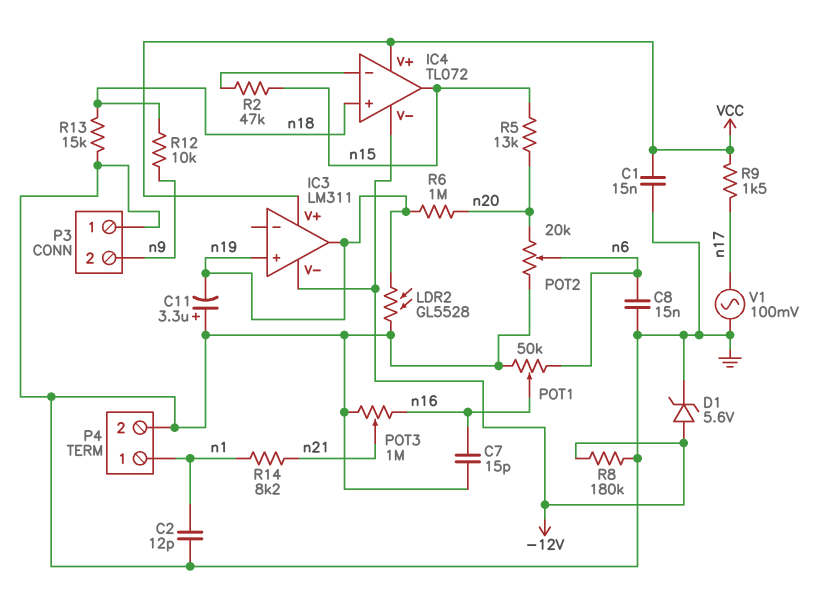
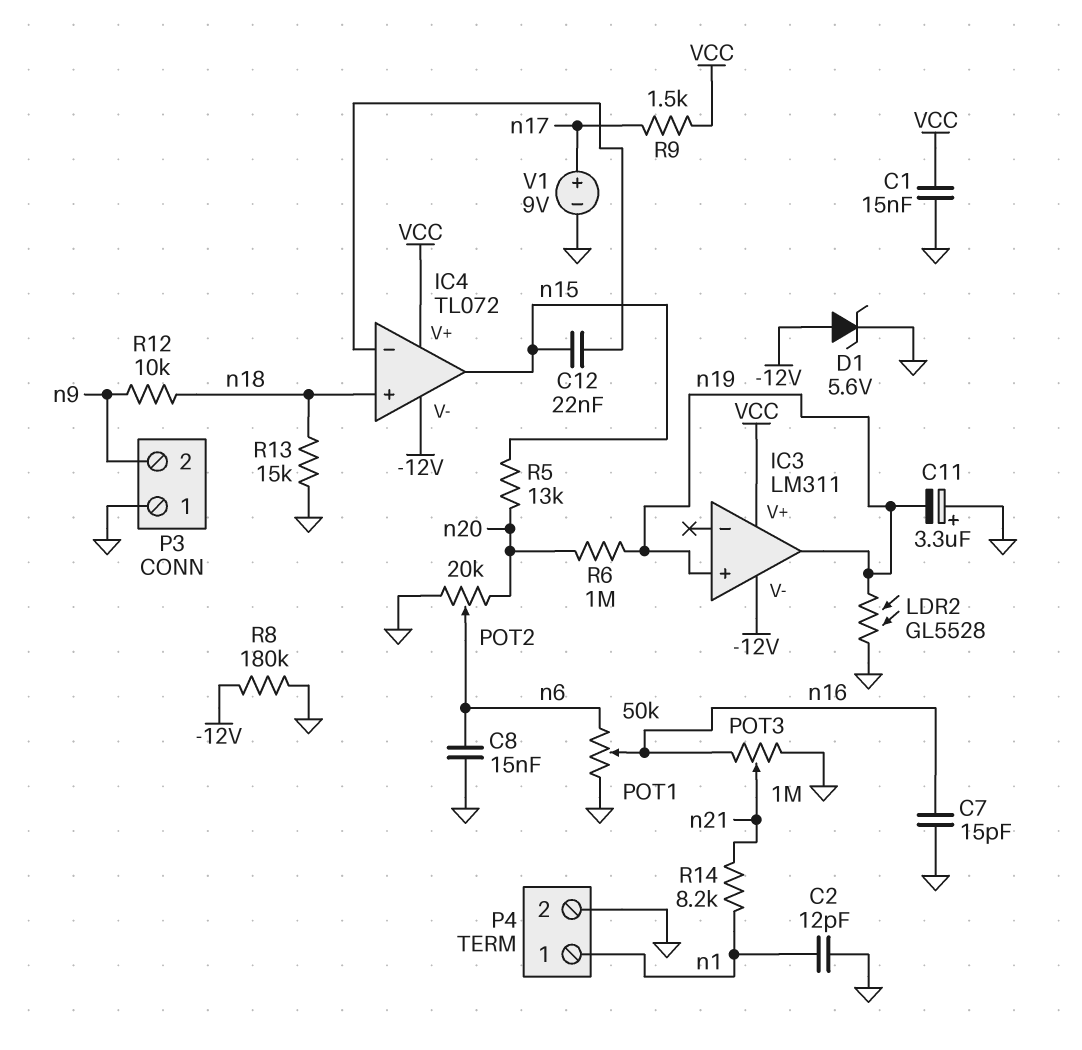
C12: none -> 22nF (IC4/in-, n15)
R2: 47k (IC4/in-, n15) -> none
V1: AC 100mV (GND, n17) -> 9V (plus n17, minus GND)

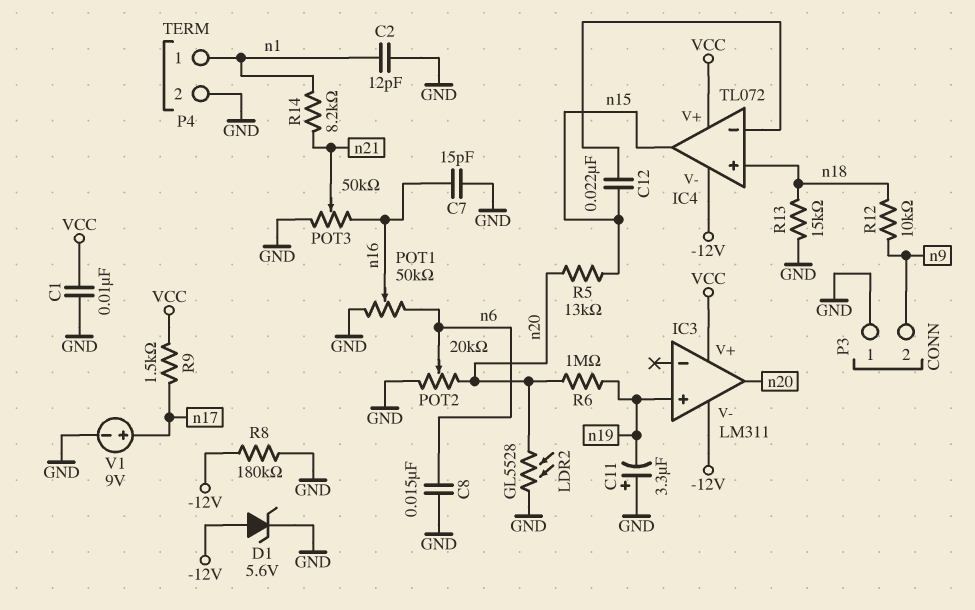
C1: 15nF (GND, VCC) -> 10nF (GND, VCC)
IC3 pin out: n19 -> n20
LDR2: GL5528 (GND, n19) -> GL5528 (GND, n20)
POT3: 1M (GND, n16, wiper n21) -> 50k (GND, n16, wiper n21)

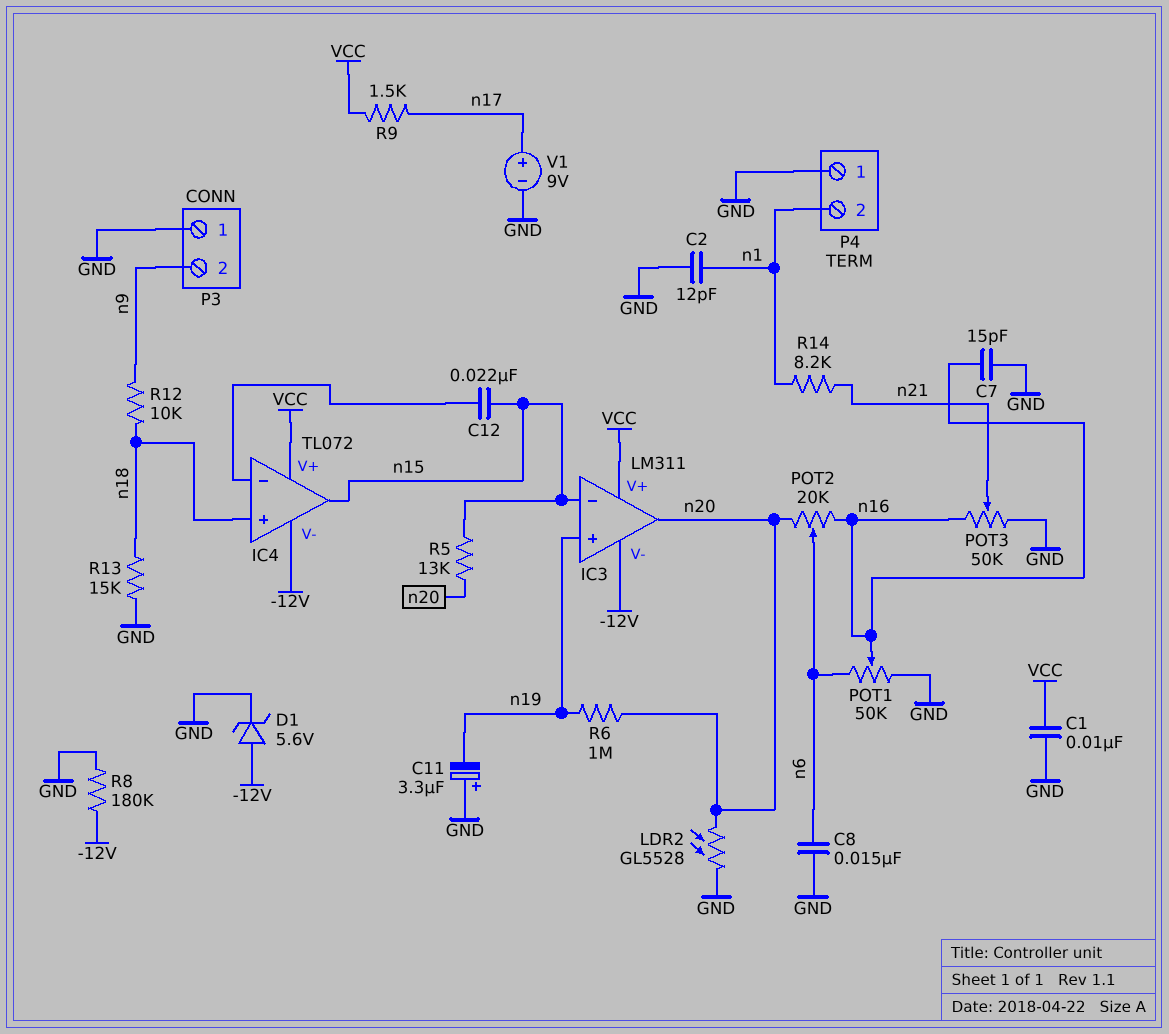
IC3 pin in-: none -> n15
P4 pin 1: n1 -> GND
P4 pin 2: GND -> n1
POT2: 20k (GND, n20, wiper n6) -> 20k (n16, n20, wiper n6)

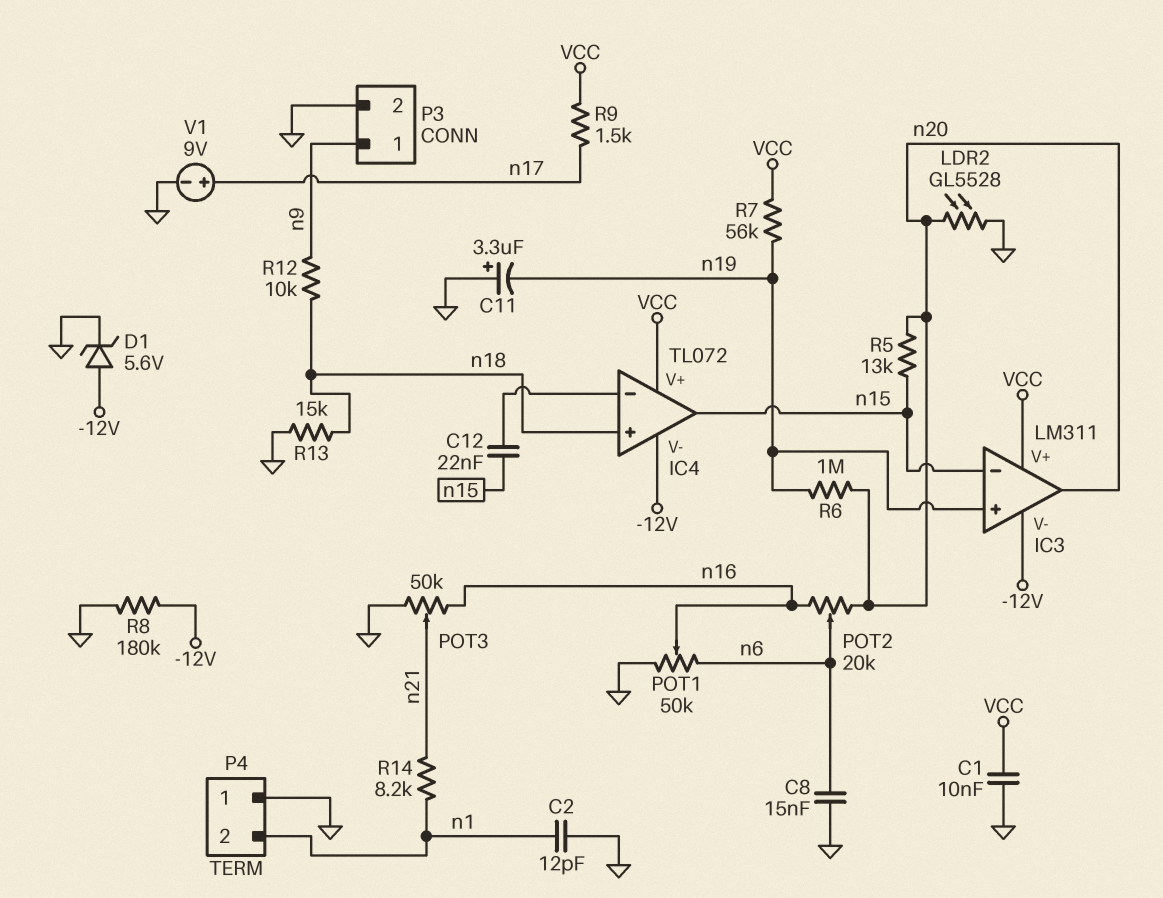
C7: 15pF (GND, n16) -> none
P3 pin 1: GND -> n9
P3 pin 2: n9 -> GND
R7: none -> 56k (VCC, n19)

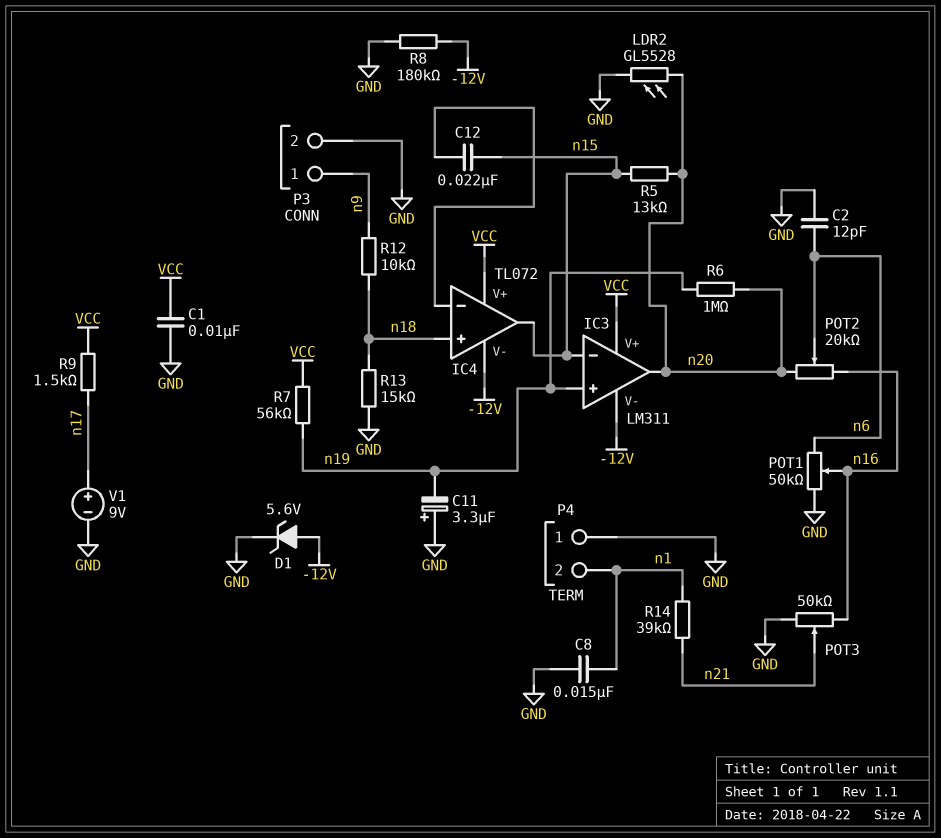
C2: 12pF (GND, n1) -> 12pF (GND, n6)
C8: 15nF (GND, n6) -> 15nF (GND, n1)
R14: 8.2k (n1, n21) -> 39k (n1, n21)

